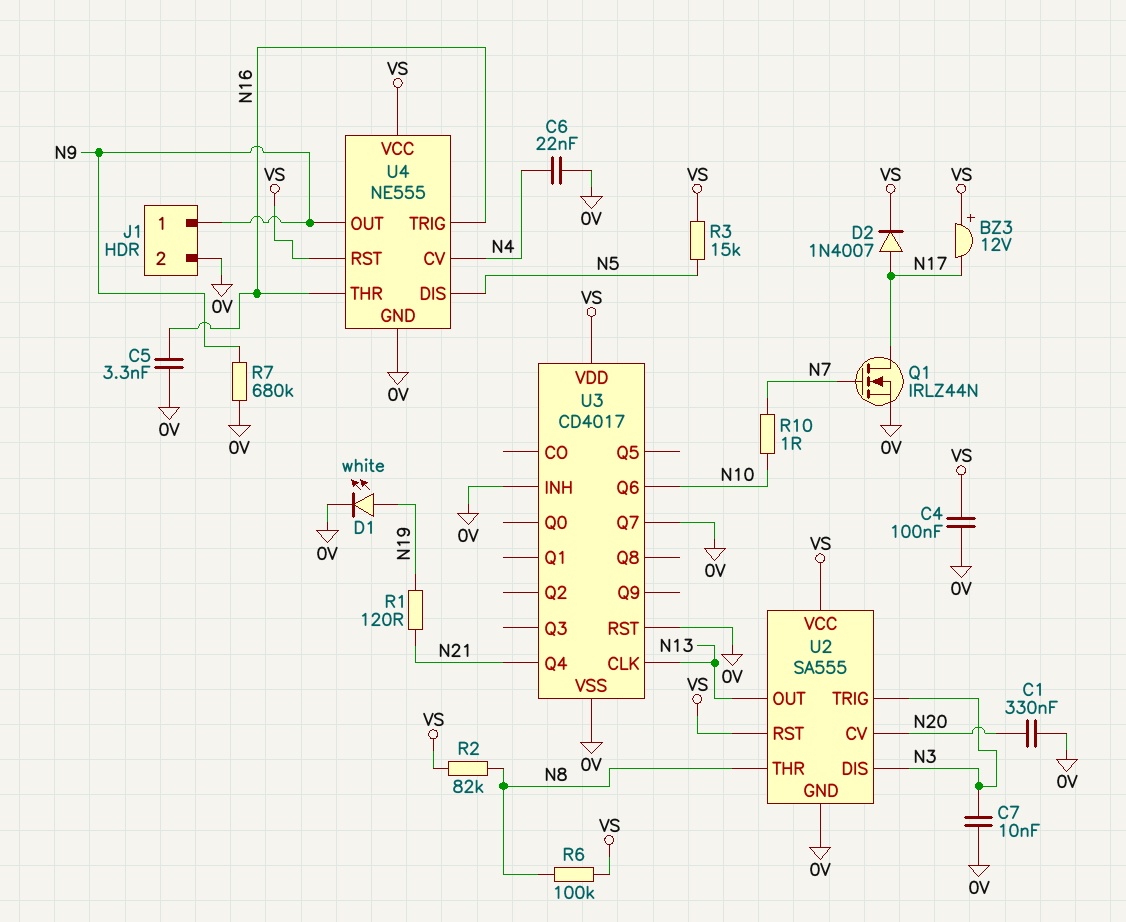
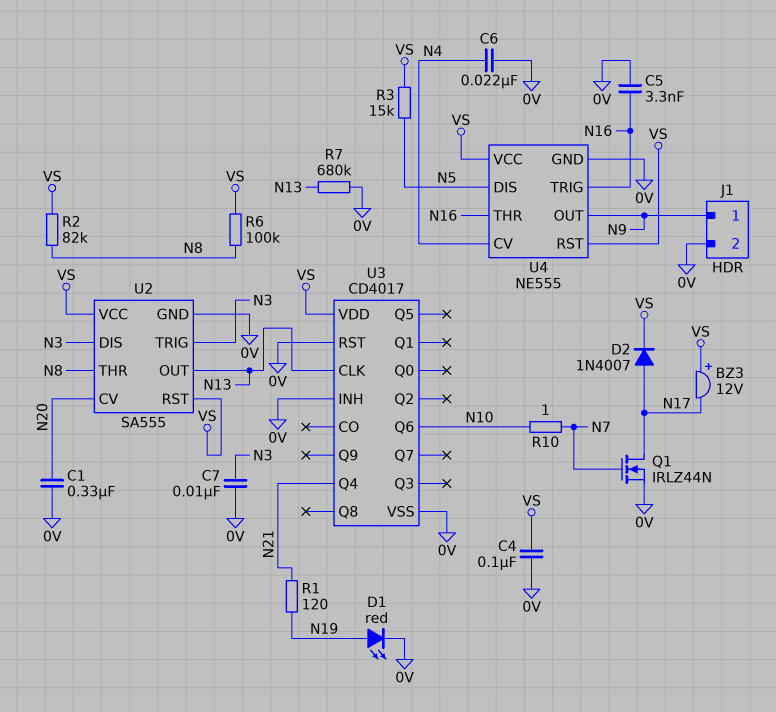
D1: LED white (A N19, K 0V) -> LED red (A N19, K 0V)
R7: 680k (0V, N9) -> 680k (0V, N13)
U3 pin Q7: 0V -> none

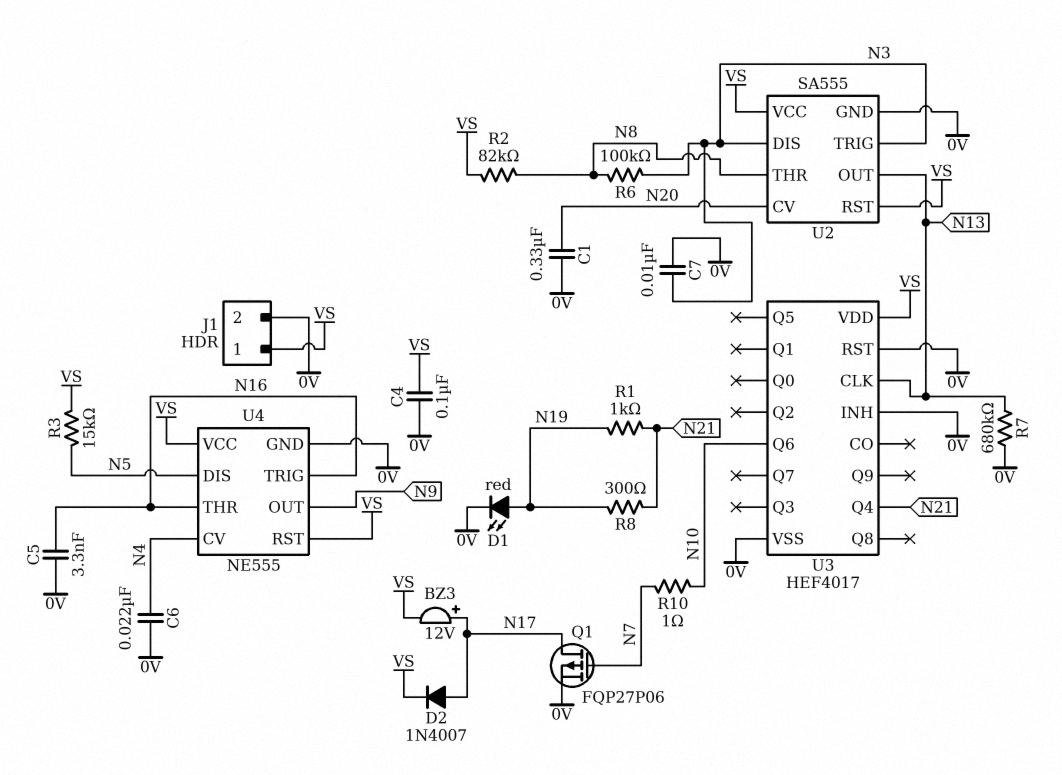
BZ3: buzzer 12V (plus VS, minus N17) -> buzzer 12V (plus N17, minus VS)
J1 pin 1: N9 -> VS
Q1: NMOS IRLZ44N (G N7, D N17, S 0V) -> PMOS FQP27P06 (G N7, D N17, S 0V)
R1: 120 (N19, N21) -> 1k (N19, N21)
R6: 100k (N8, VS) -> 100k (N3, N8)
R8: none -> 300 (N19, N21)
U3: CD4017 -> HEF4017

